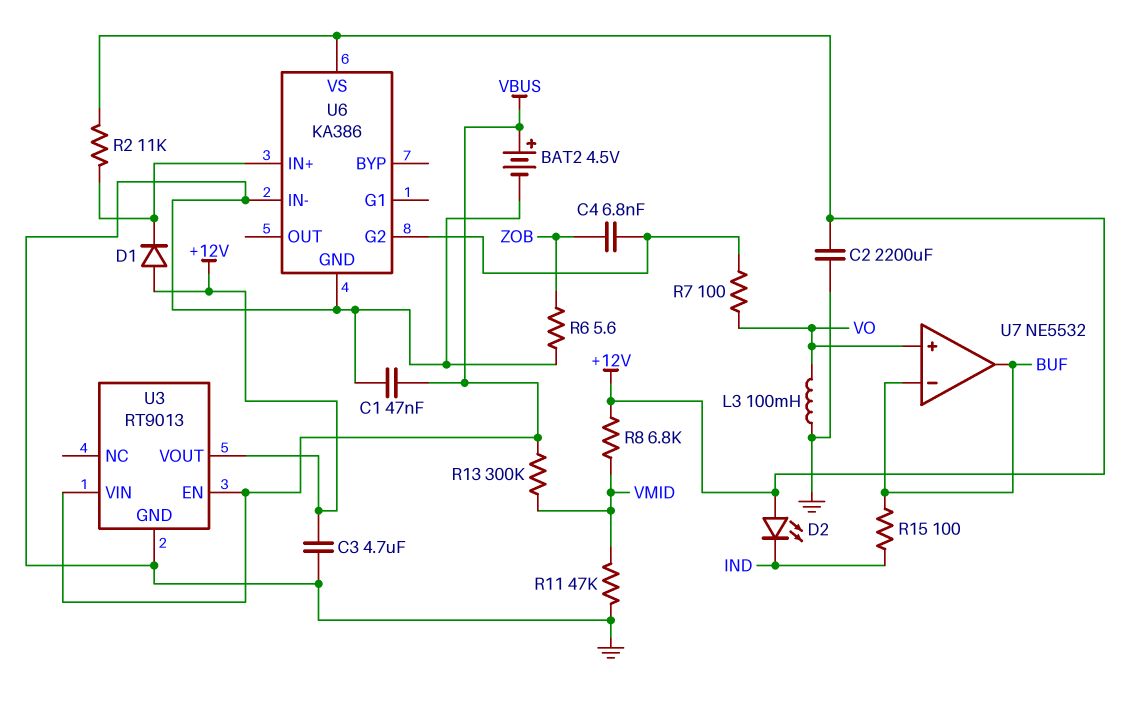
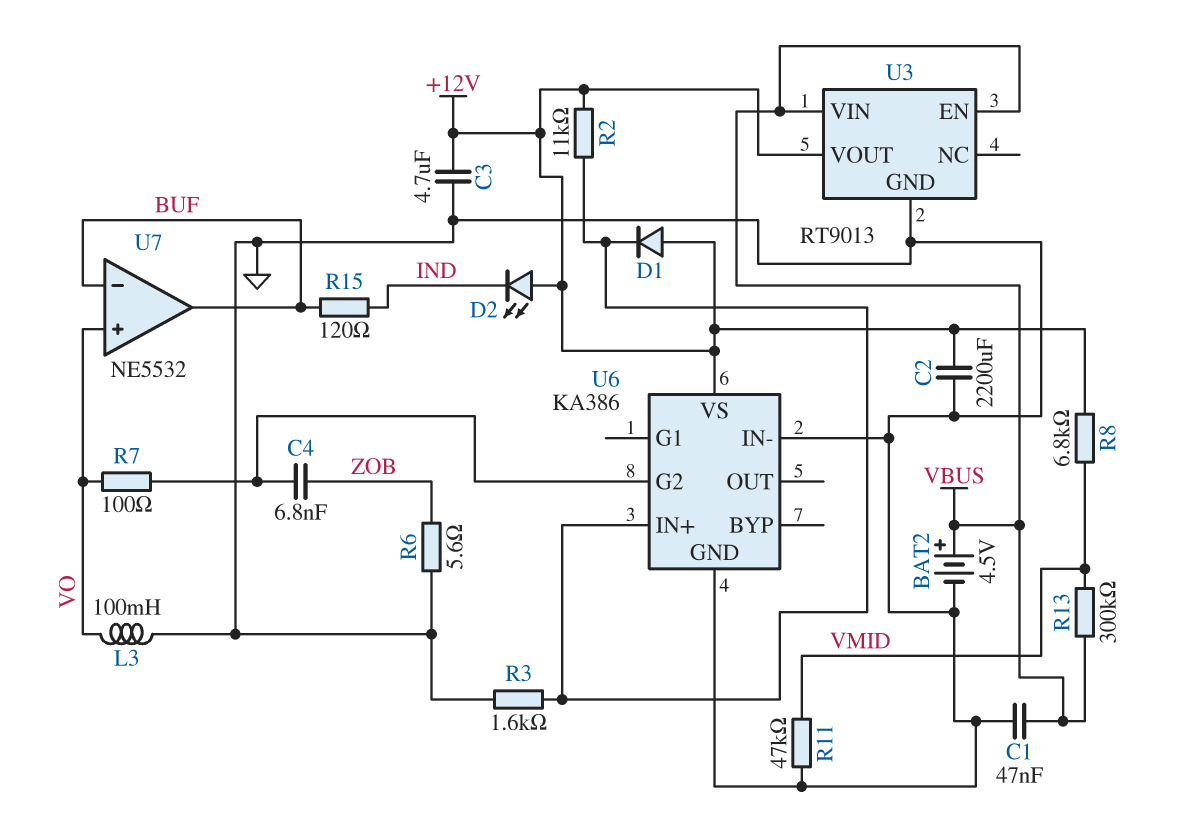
R3: none -> 1.6k (GND, U6/IN+)
R15: 100 (BUF, IND) -> 120 (BUF, IND)

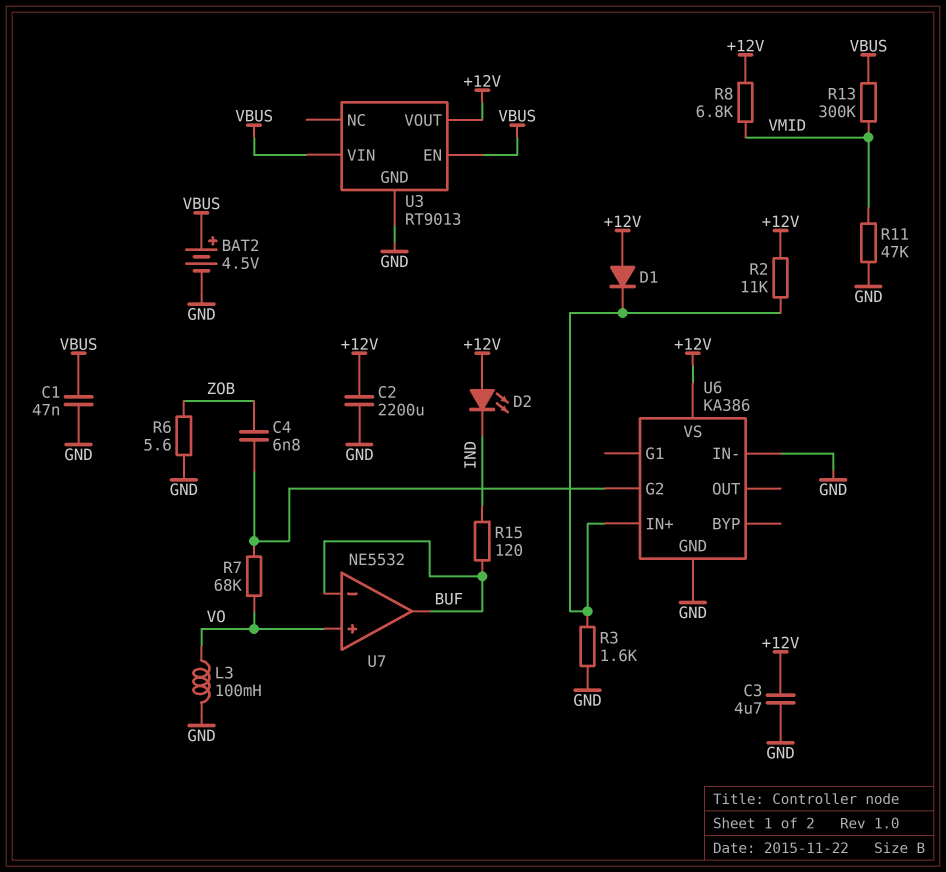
R7: 100 (U6/G2, VO) -> 68k (U6/G2, VO)

